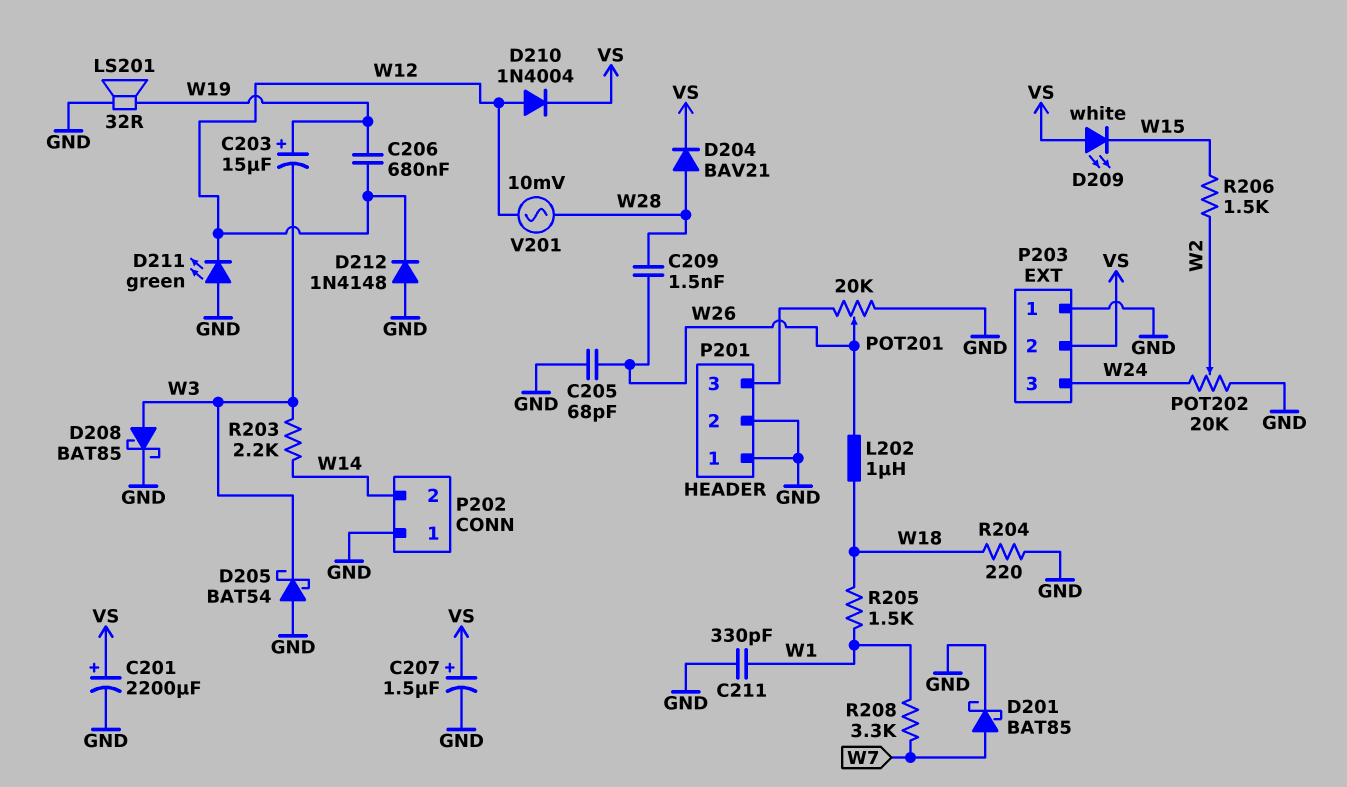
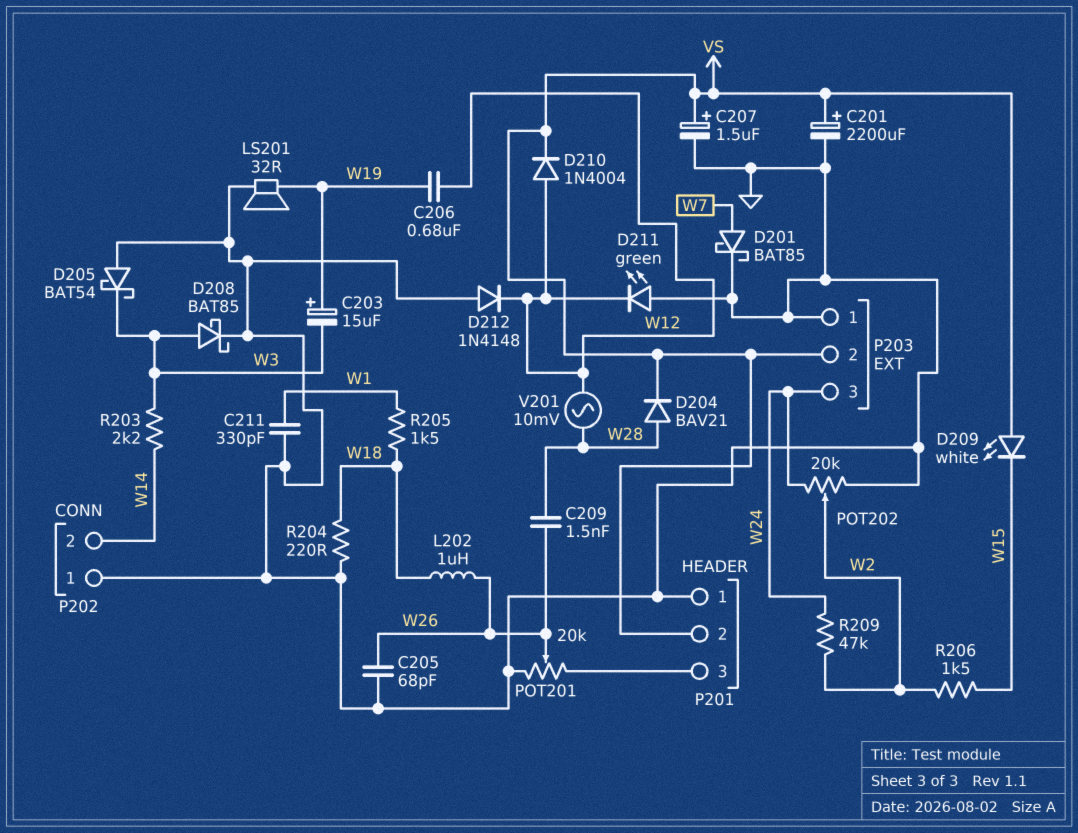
P201 pin 2: GND -> VS
R208: 3.3k (W1, W7) -> none
R209: none -> 47k (W2, W24)

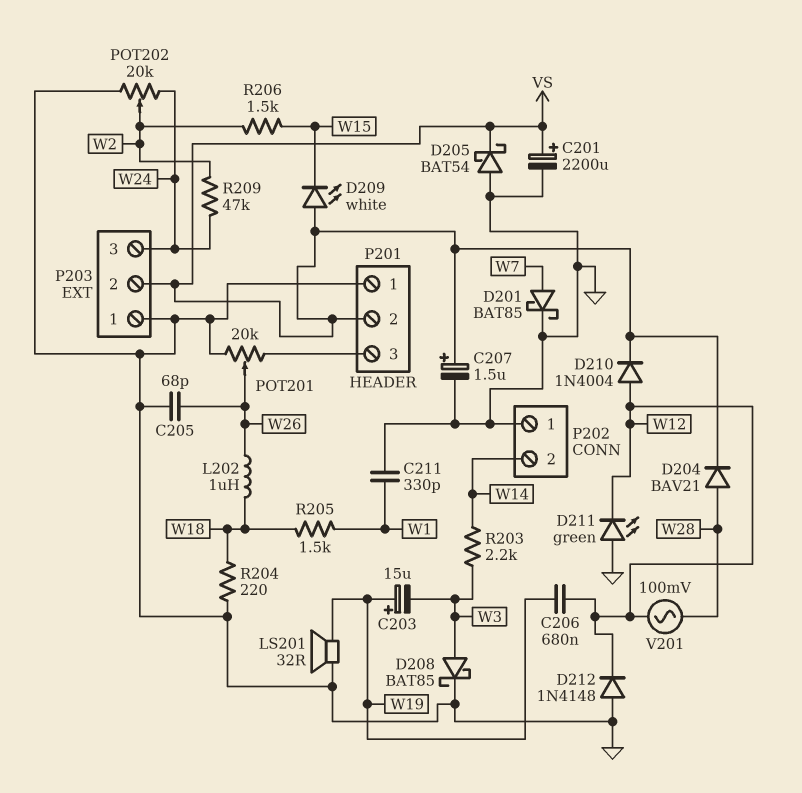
C209: 1.5nF (W26, W28) -> none
D205: schottky BAT54 (A GND, K W3) -> schottky BAT54 (A GND, K VS)
V201: AC 10mV (W12, W28) -> AC 100mV (W12, W28)

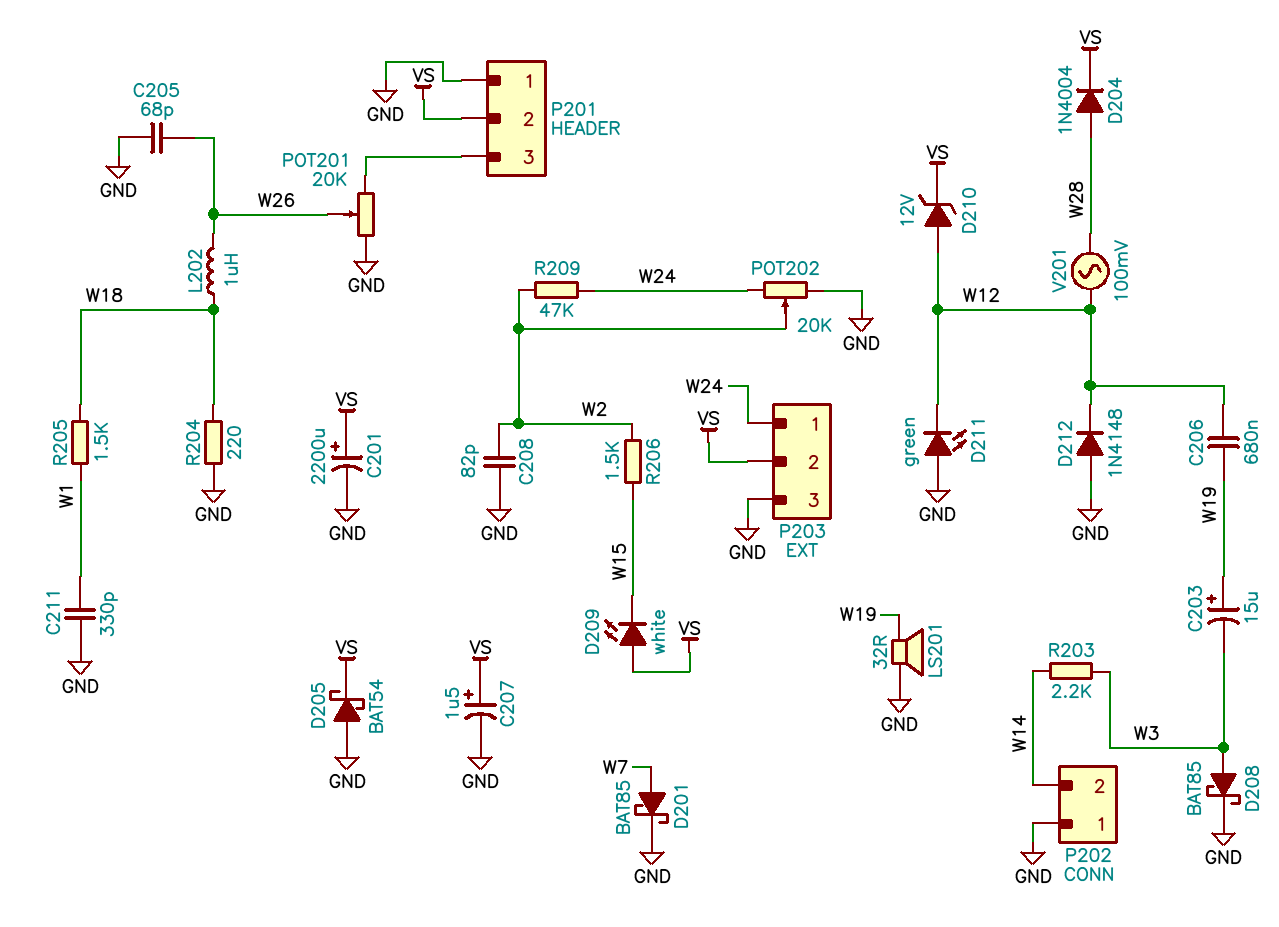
C208: none -> 82pF (GND, W2)
D204: diode BAV21 (A W28, K VS) -> diode 1N4004 (A W28, K VS)
D210: diode 1N4004 (A W12, K VS) -> zener 12V (A W12, K VS)
P203 pin 1: GND -> W24
P203 pin 3: W24 -> GND

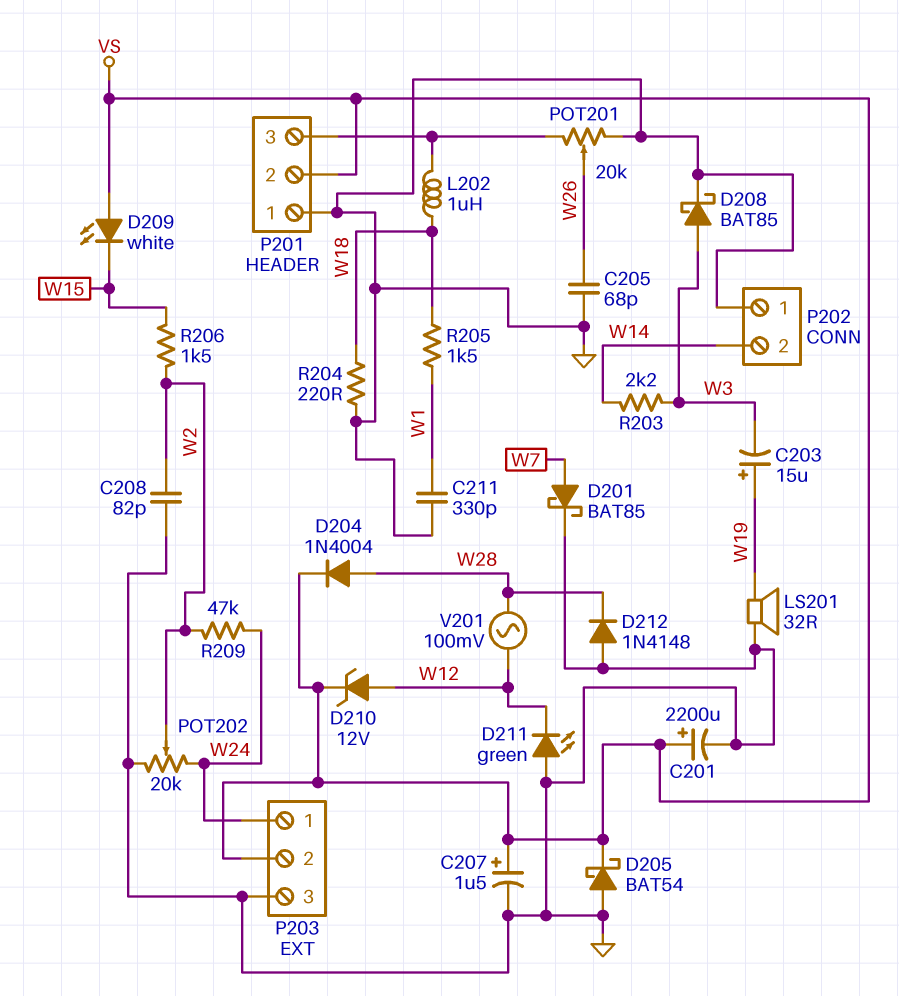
C206: 680nF (W12, W19) -> none
D212: diode 1N4148 (A GND, K W12) -> diode 1N4148 (A GND, K W28)
L202: 1uH (W18, W26) -> 1uH (P201/3, W18)

